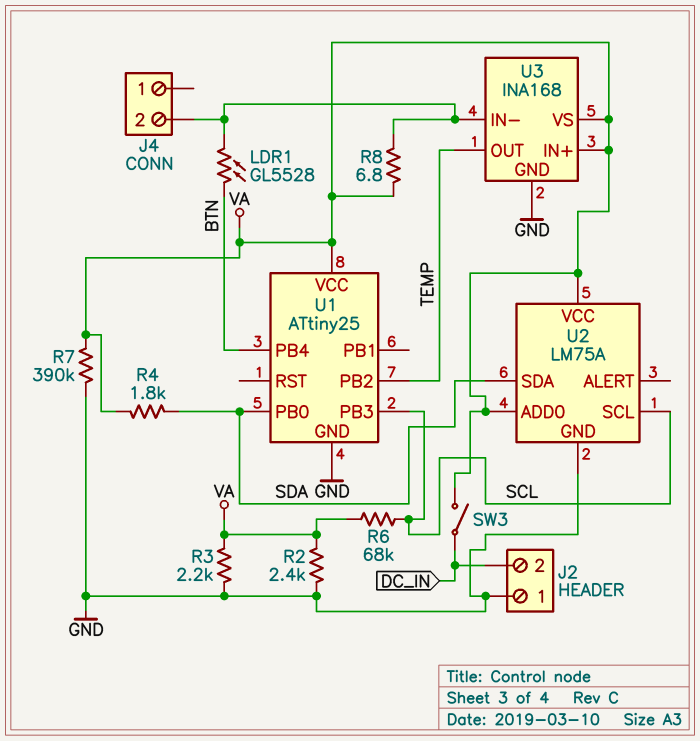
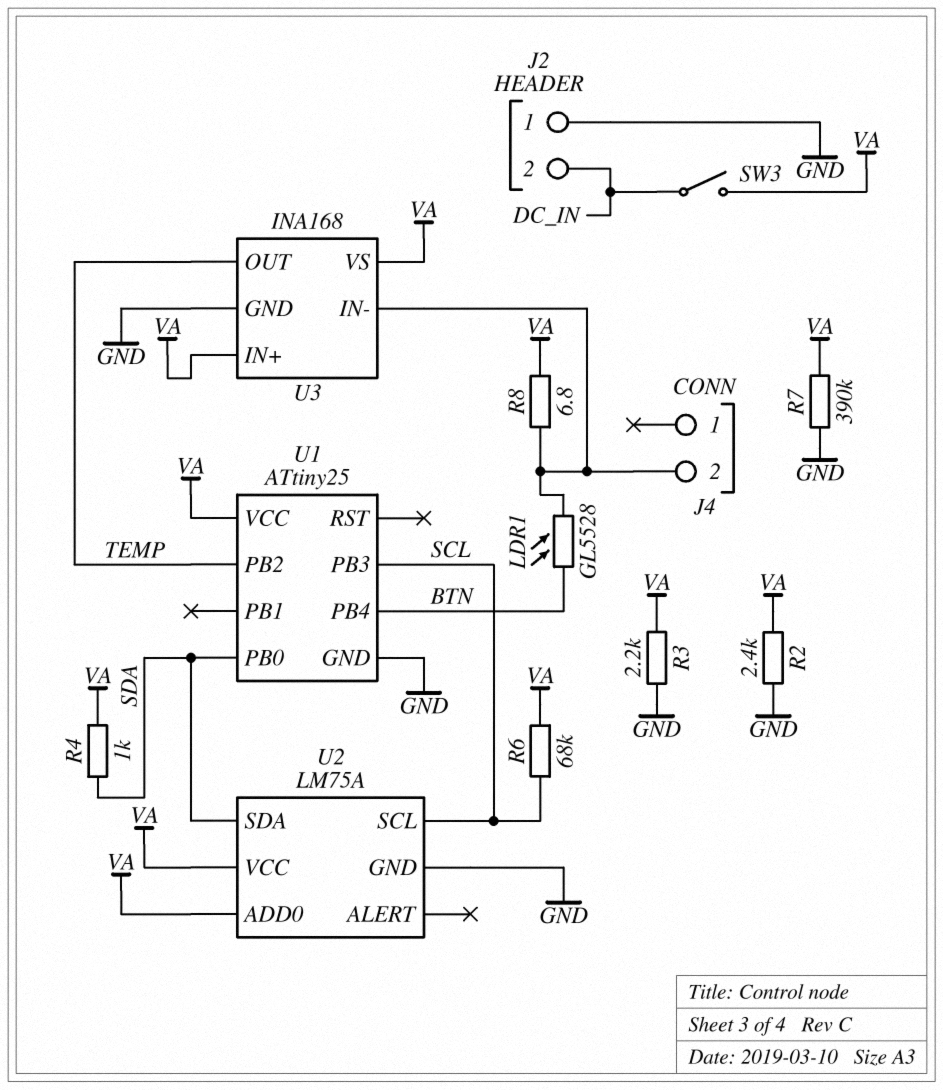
R4: 1.8k (SDA, VA) -> 1k (SDA, VA)

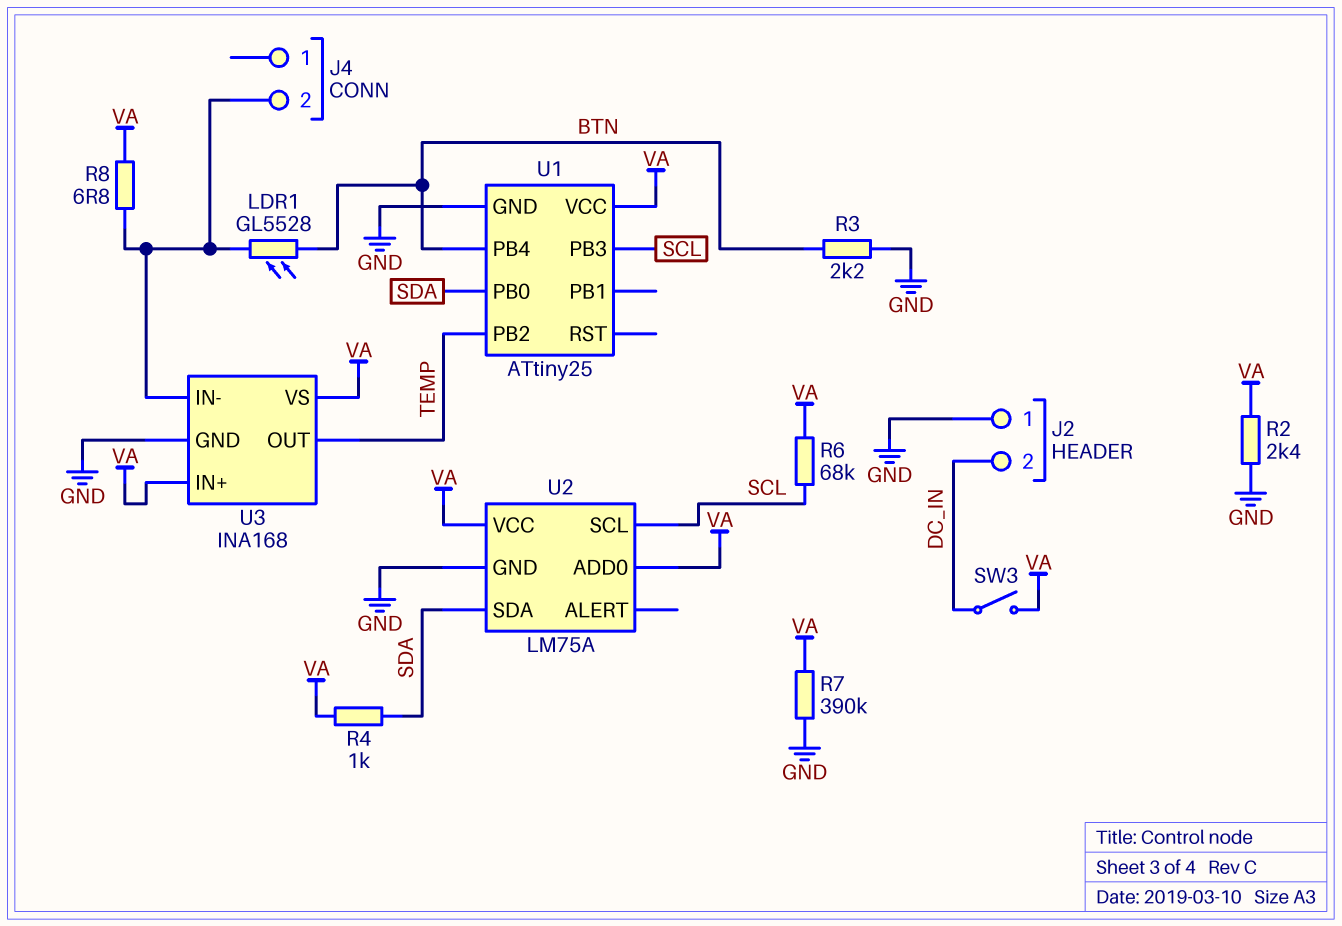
R3: 2.2k (GND, VA) -> 2.2k (BTN, GND)

